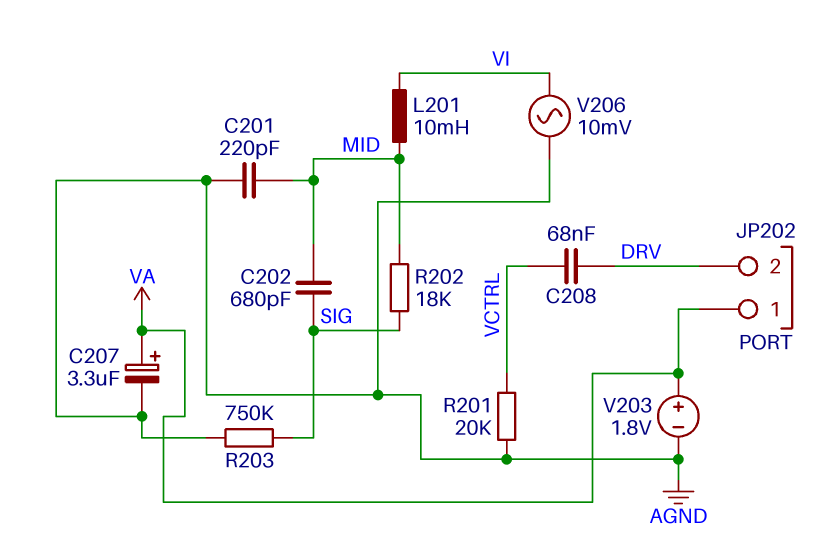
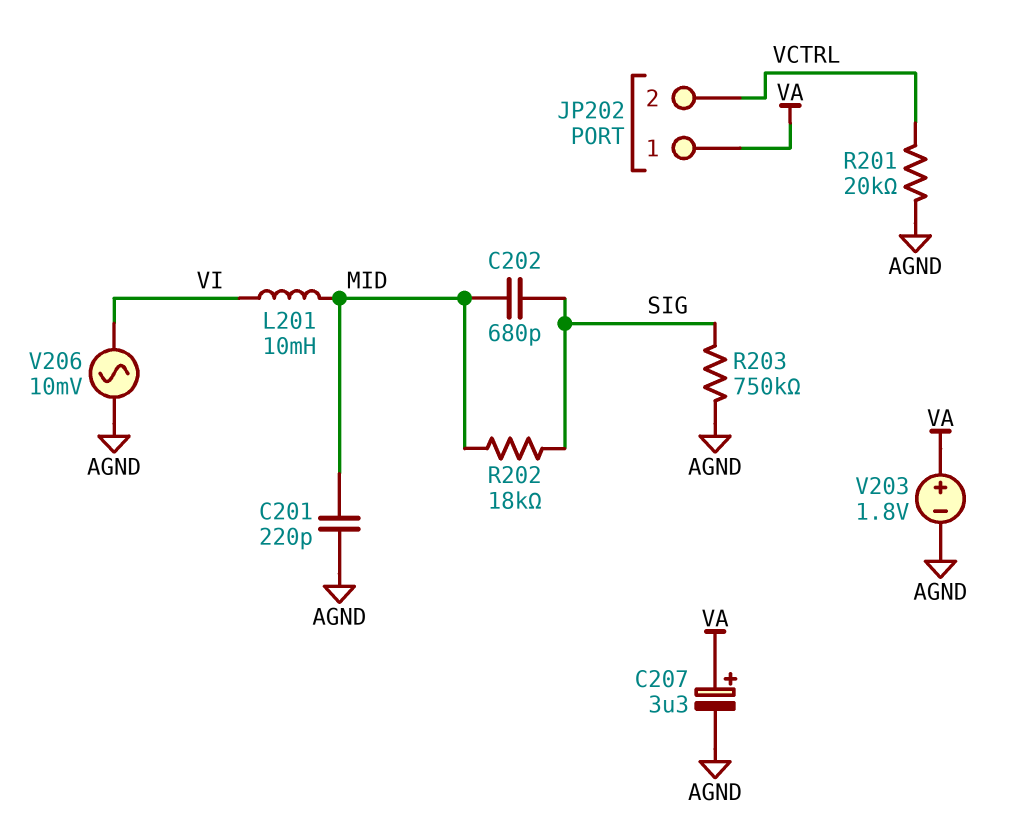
C208: 68nF (DRV, VCTRL) -> none
JP202 pin 2: DRV -> VCTRL

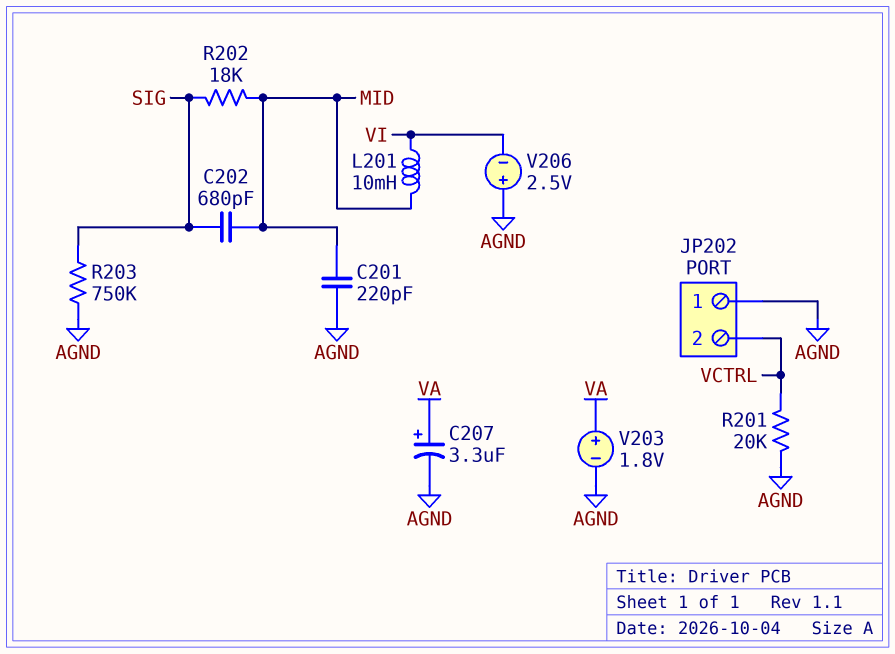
JP202 pin 1: VA -> AGND
V206: AC 10mV (AGND, VI) -> 2.5V (plus AGND, minus VI)

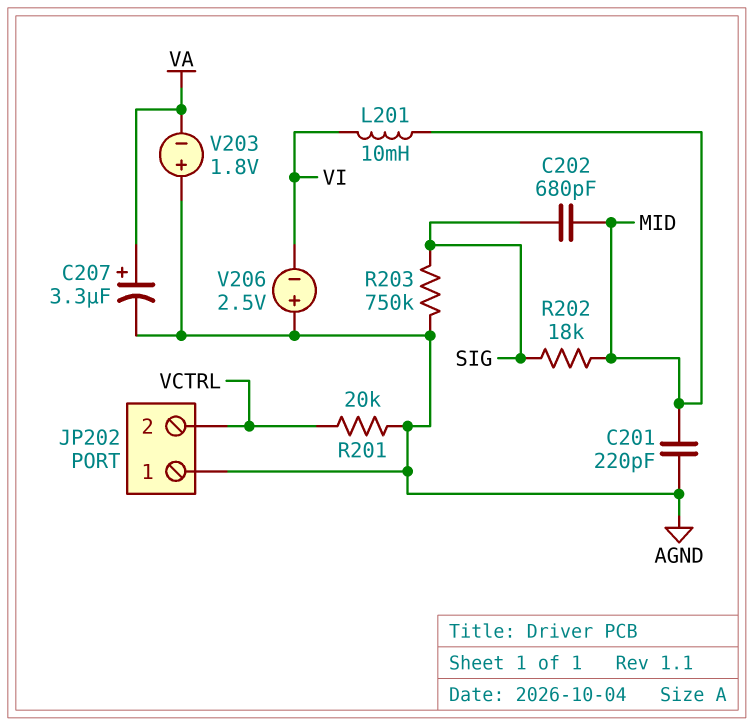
V203: 1.8V (plus VA, minus AGND) -> 1.8V (plus AGND, minus VA)

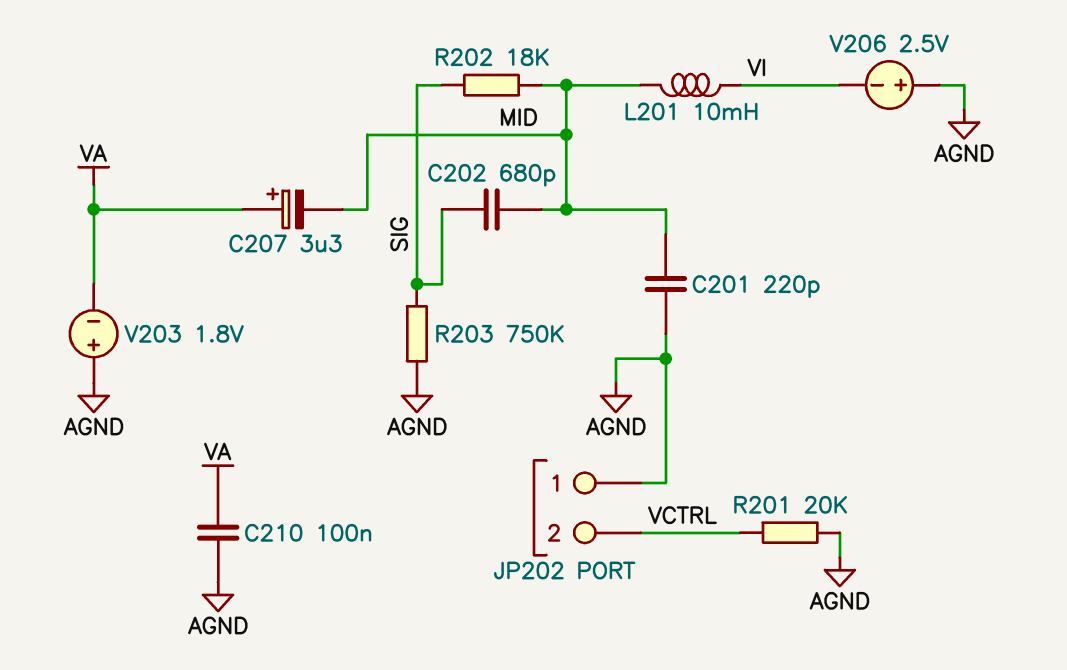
C207: 3.3uF (plus VA, minus AGND) -> 3.3uF (plus VA, minus MID)
C210: none -> 100nF (AGND, VA)

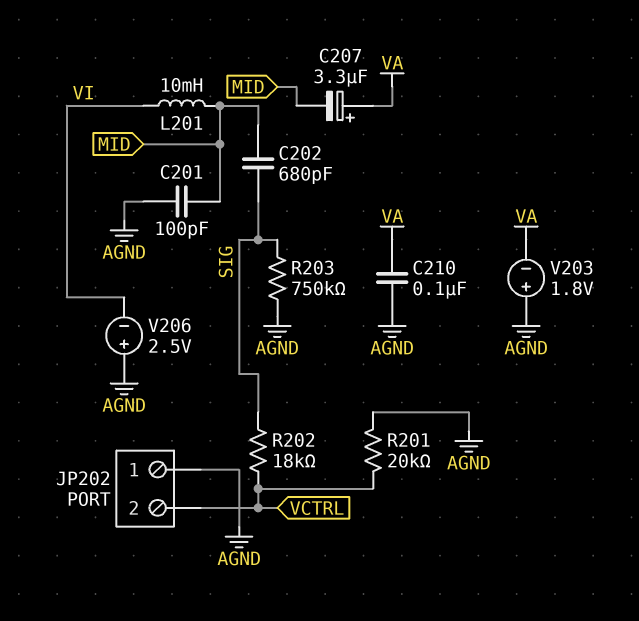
C201: 220pF (AGND, MID) -> 100pF (AGND, MID)
R202: 18k (MID, SIG) -> 18k (SIG, VCTRL)

